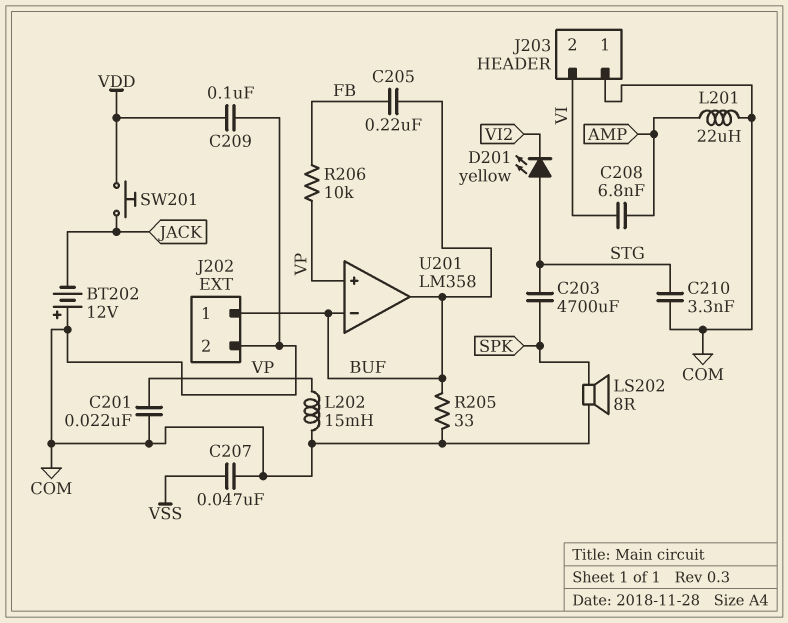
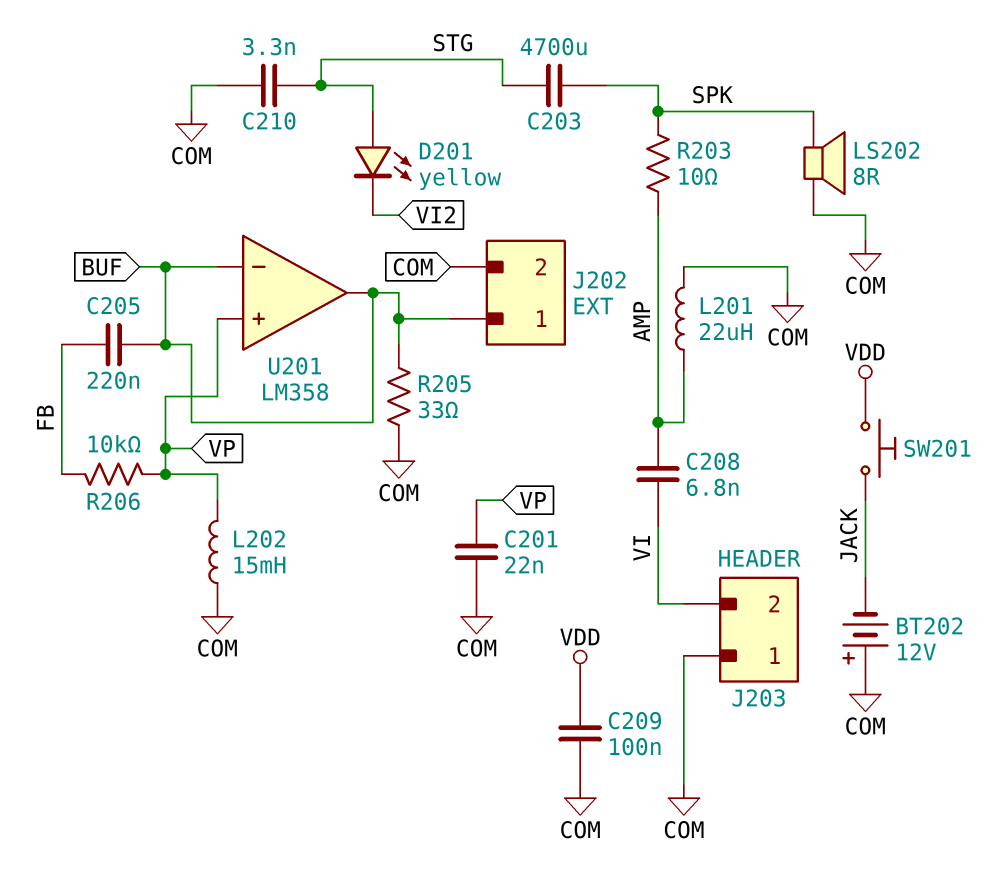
C207: 47nF (COM, VSS) -> none
R203: none -> 10 (AMP, SPK)

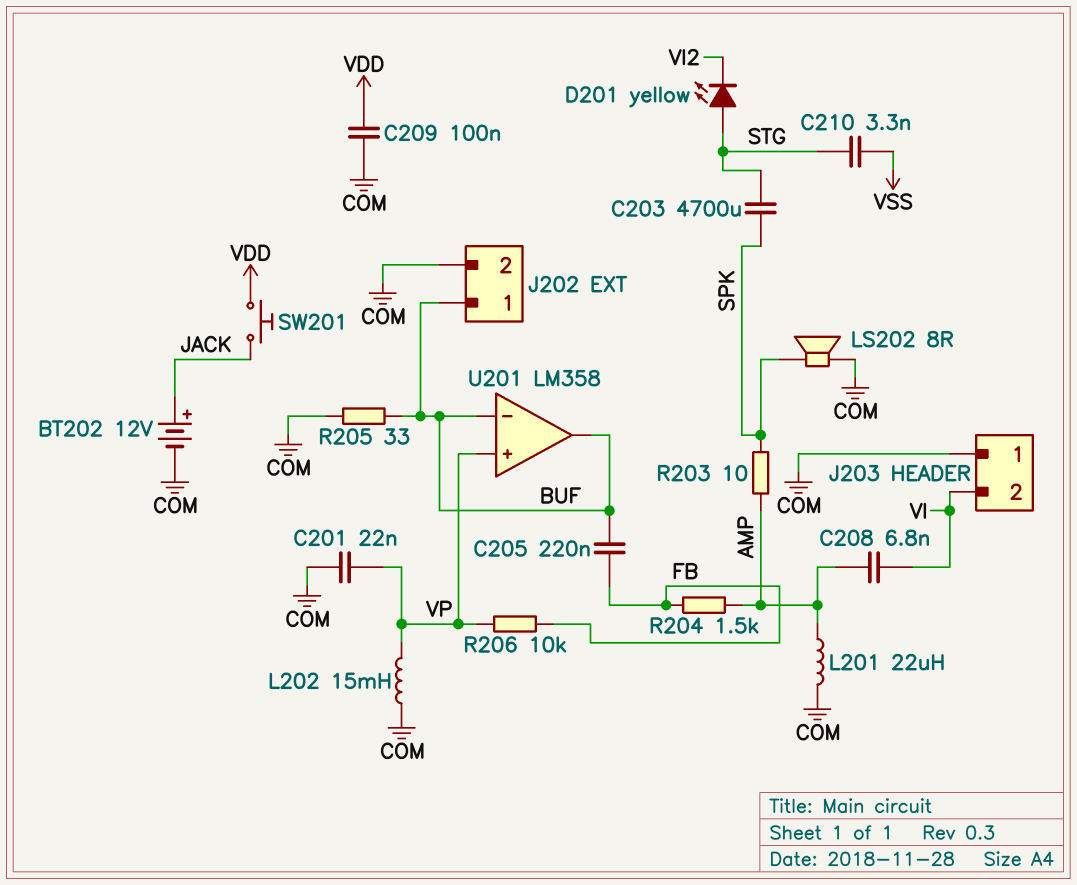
BT202: 12V (plus COM, minus JACK) -> 12V (plus JACK, minus COM)
C210: 3.3nF (COM, STG) -> 3.3nF (STG, VSS)
R204: none -> 1.5k (AMP, FB)

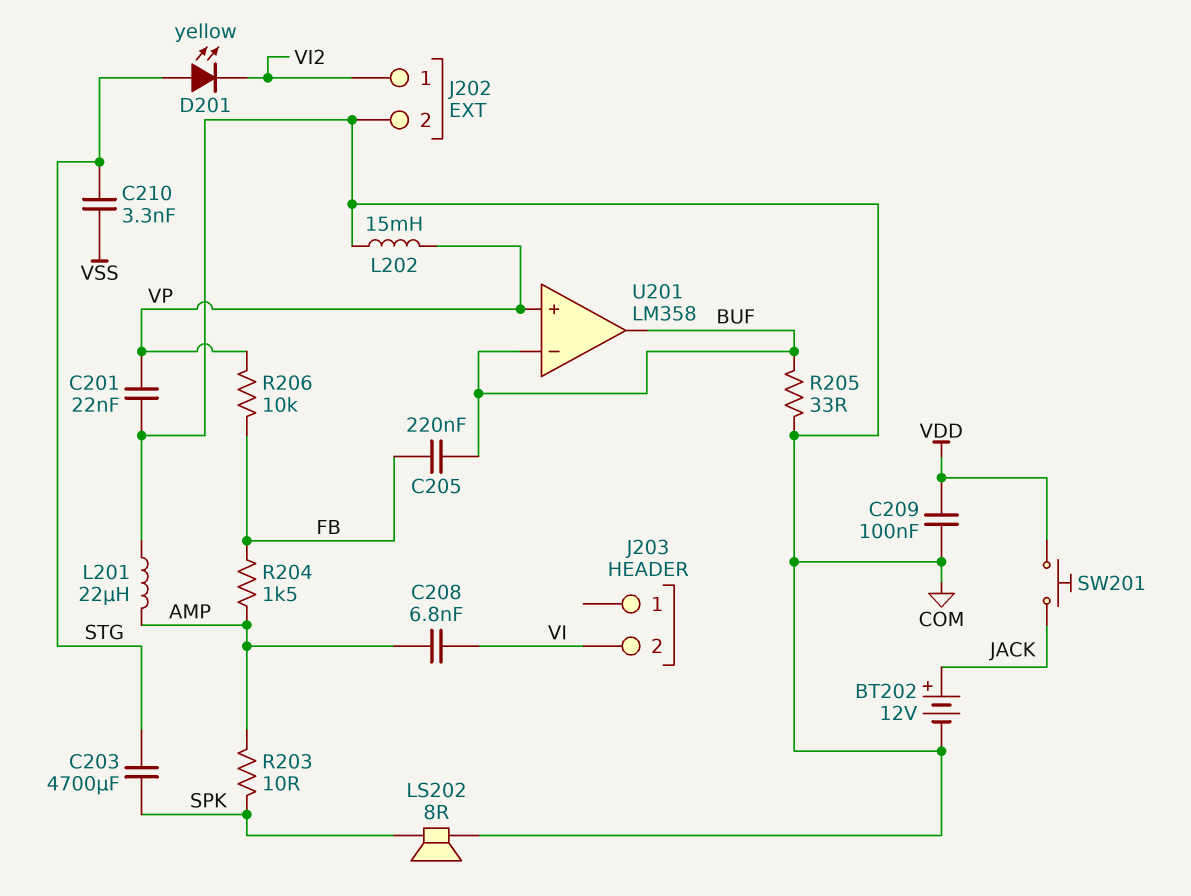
J202 pin 1: BUF -> VI2
J203 pin 1: COM -> none

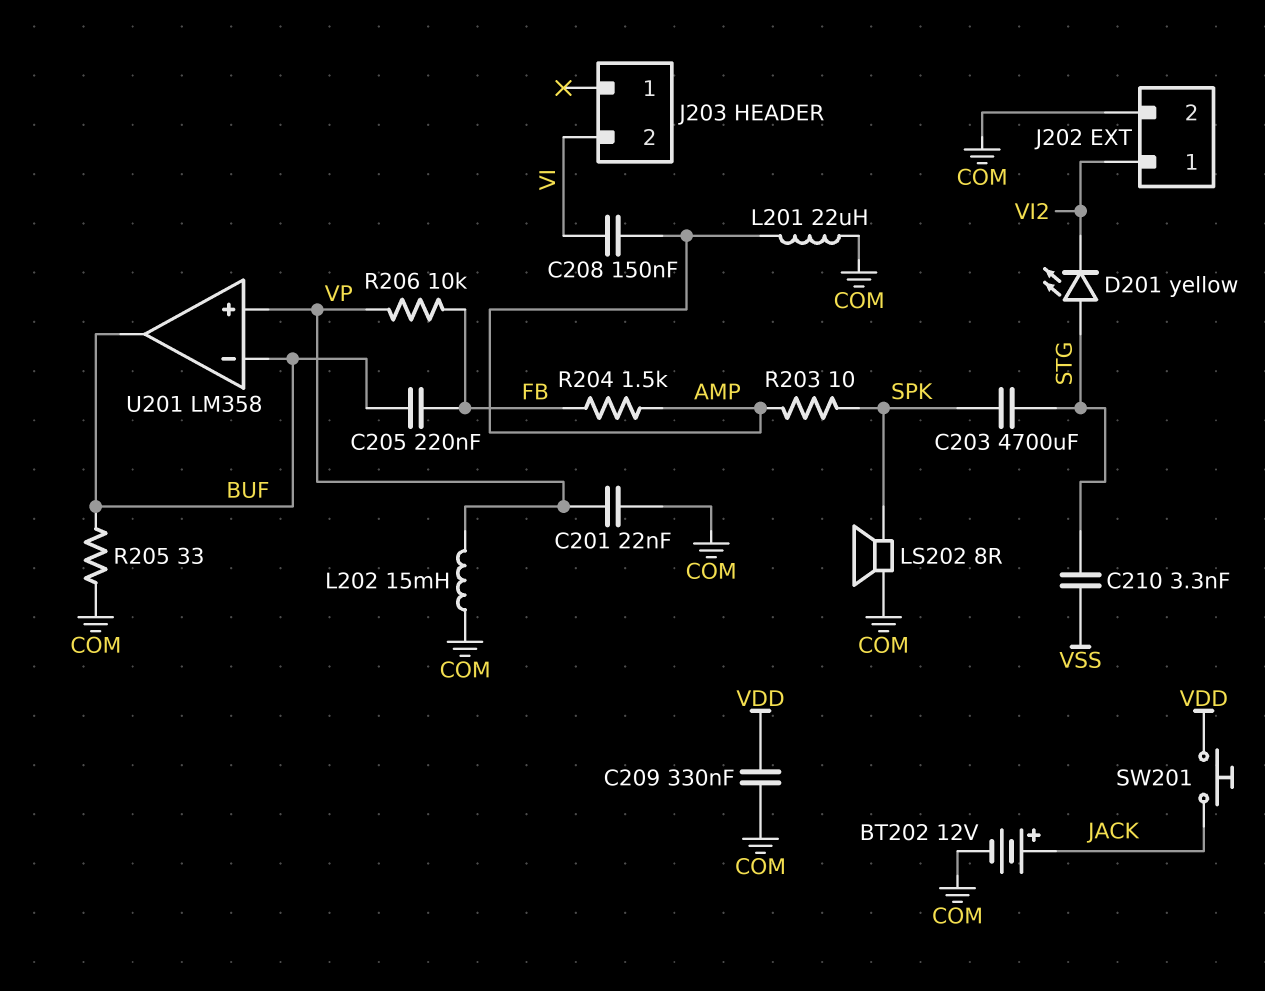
C208: 6.8nF (AMP, VI) -> 150nF (AMP, VI)
C209: 100nF (COM, VDD) -> 330nF (COM, VDD)

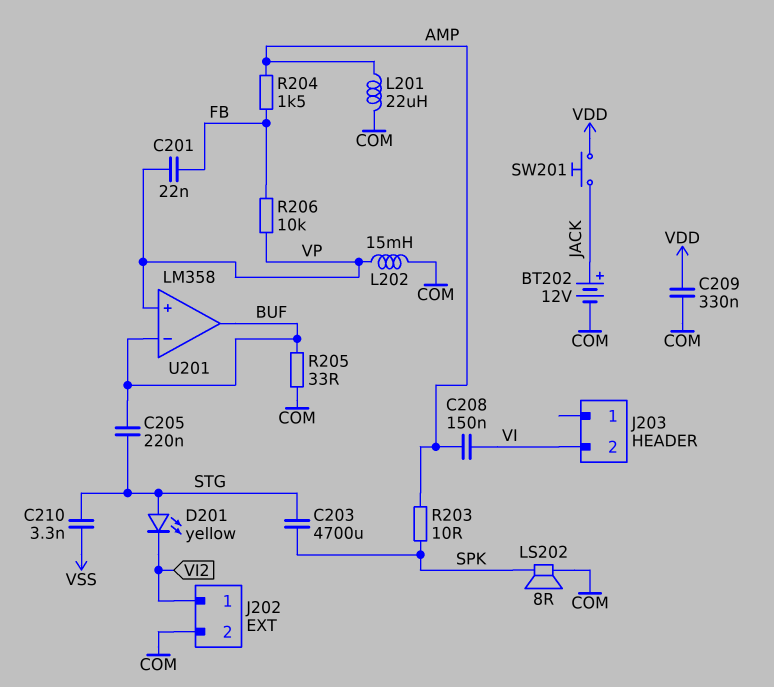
C201: 22nF (COM, VP) -> 22nF (FB, VP)
C205: 220nF (BUF, FB) -> 220nF (BUF, STG)

